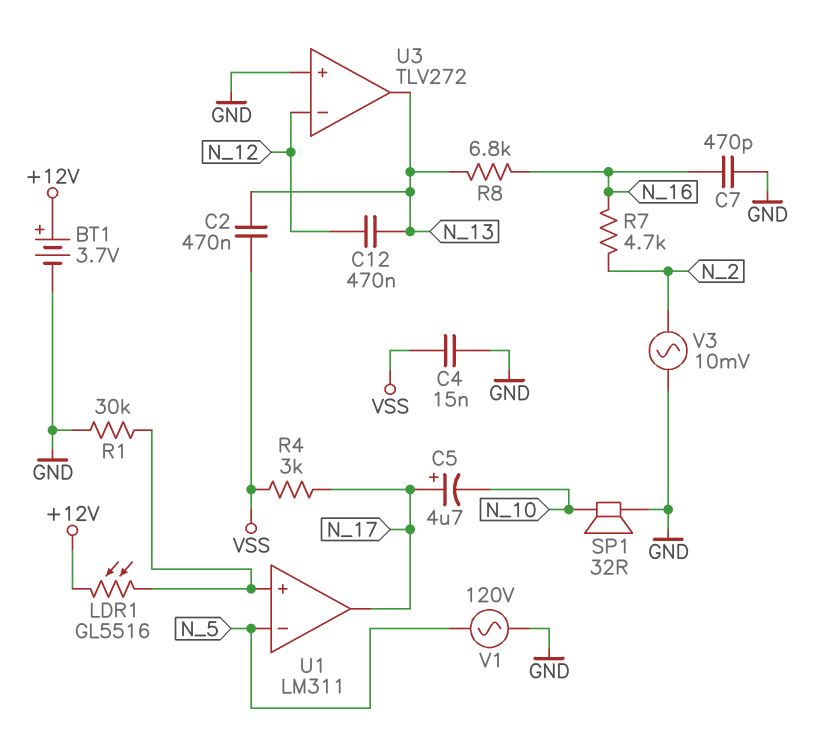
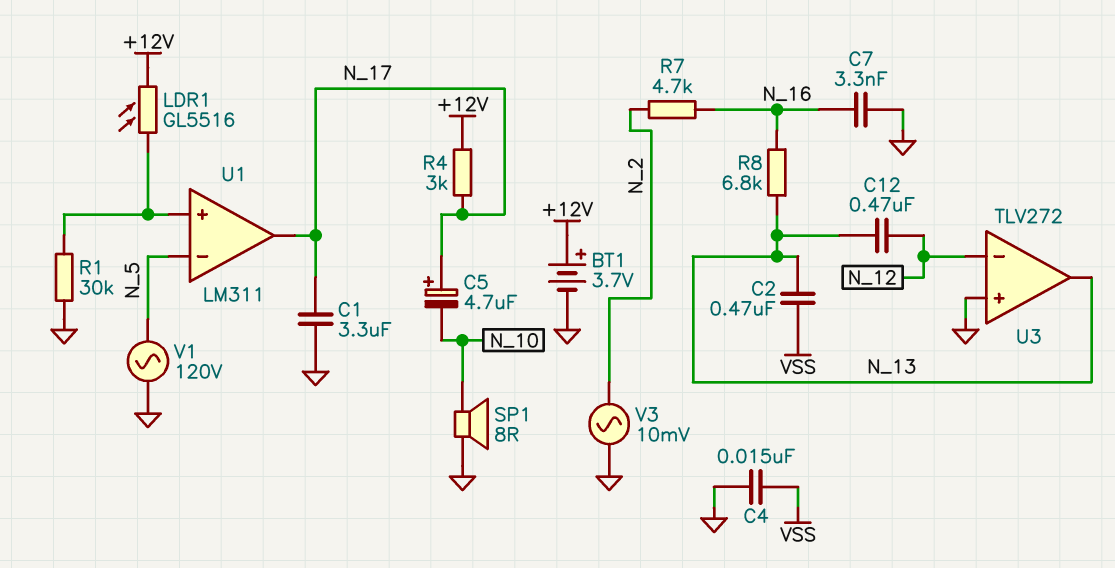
C1: none -> 3.3uF (GND, N_17)
C7: 470pF (GND, N_16) -> 3.3nF (GND, N_16)
R4: 3k (N_17, VSS) -> 3k (+12V, N_17)
SP1: speaker 32R (GND, N_10) -> speaker 8R (GND, N_10)

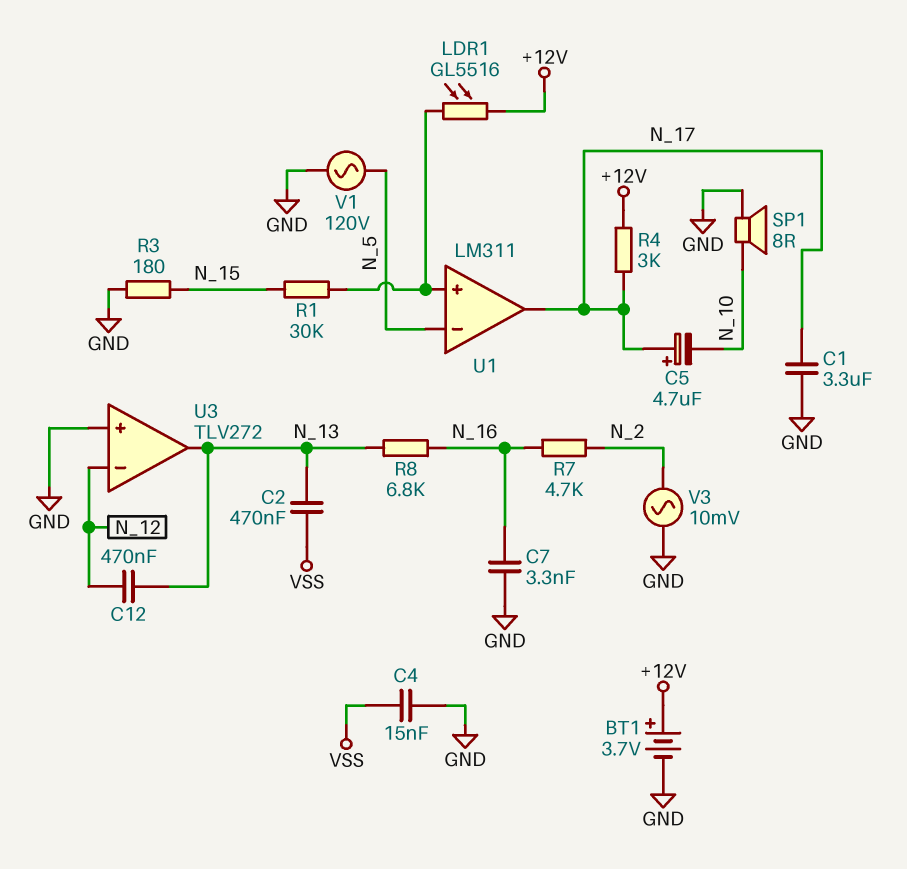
R1: 30k (GND, U1/in+) -> 30k (N_15, U1/in+)
R3: none -> 180 (GND, N_15)

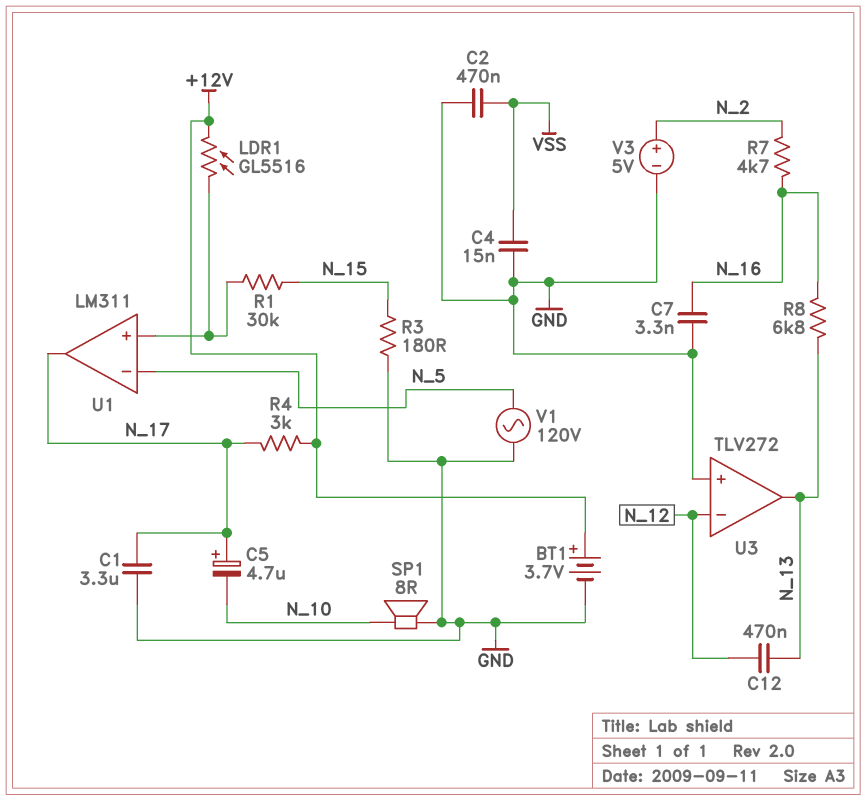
C2: 470nF (N_13, VSS) -> 470nF (GND, VSS)
V3: AC 10mV (GND, N_2) -> 5V (plus N_2, minus GND)

